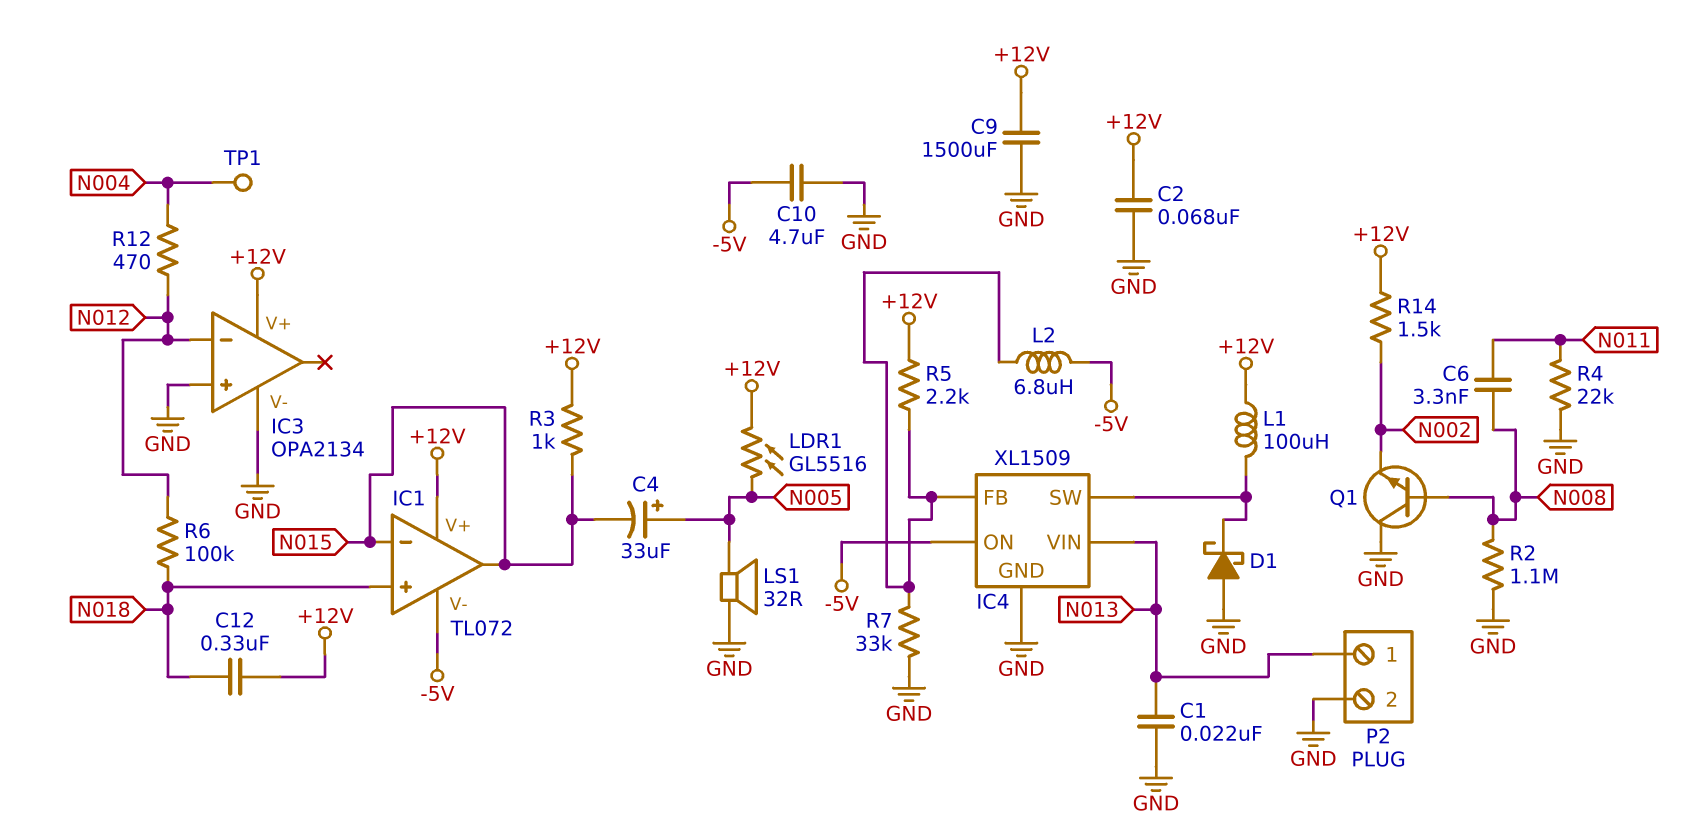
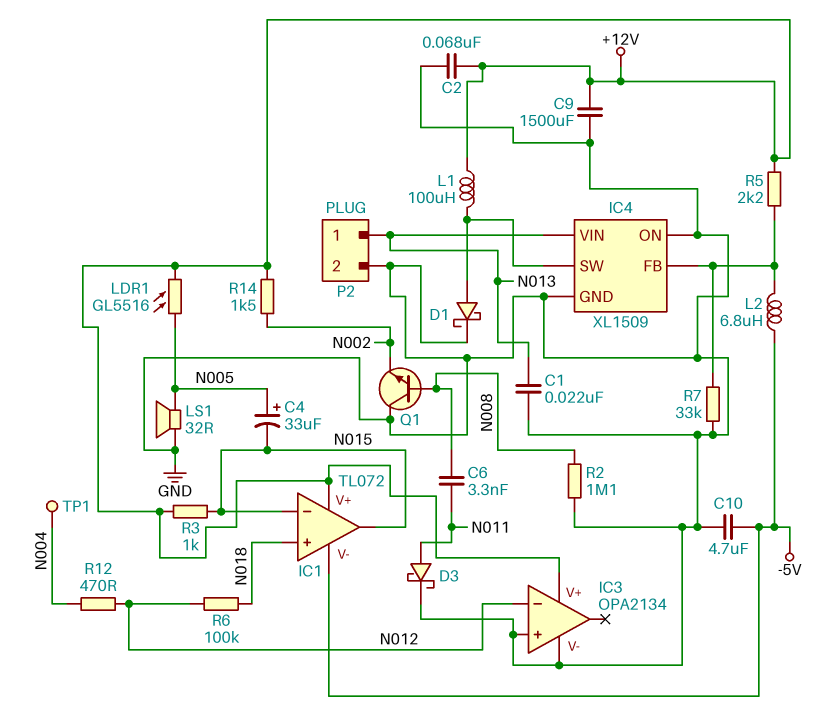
C12: 330nF (+12V, N018) -> none
D1: schottky (A GND, K IC4/SW) -> schottky (A IC4/SW, K GND)
D3: none -> schottky (A N011, K GND)
IC4 pin ON: -5V -> GND
R4: 22k (GND, N011) -> none

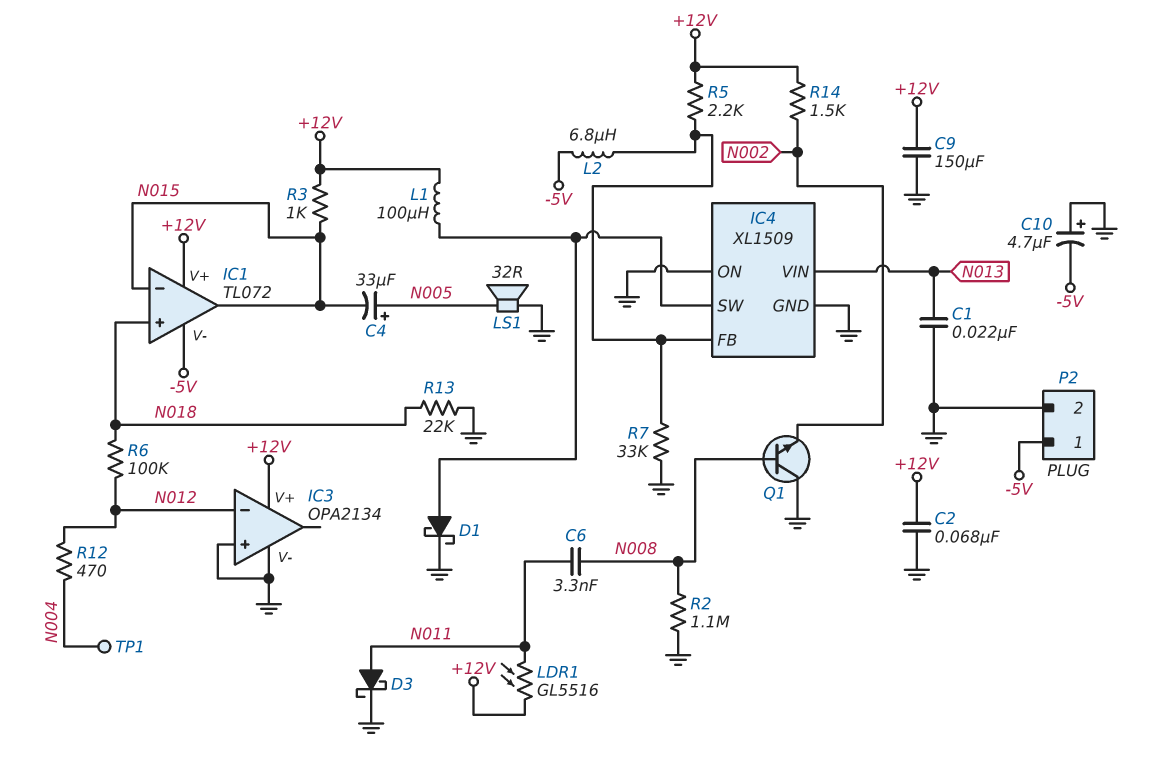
C9: 1500uF (+12V, GND) -> 150uF (+12V, GND)
C10: 4.7uF (-5V, GND) -> 4.7uF (plus GND, minus -5V)
LDR1: GL5516 (+12V, N005) -> GL5516 (+12V, N011)
P2 pin 1: N013 -> -5V
R13: none -> 22k (GND, N018)

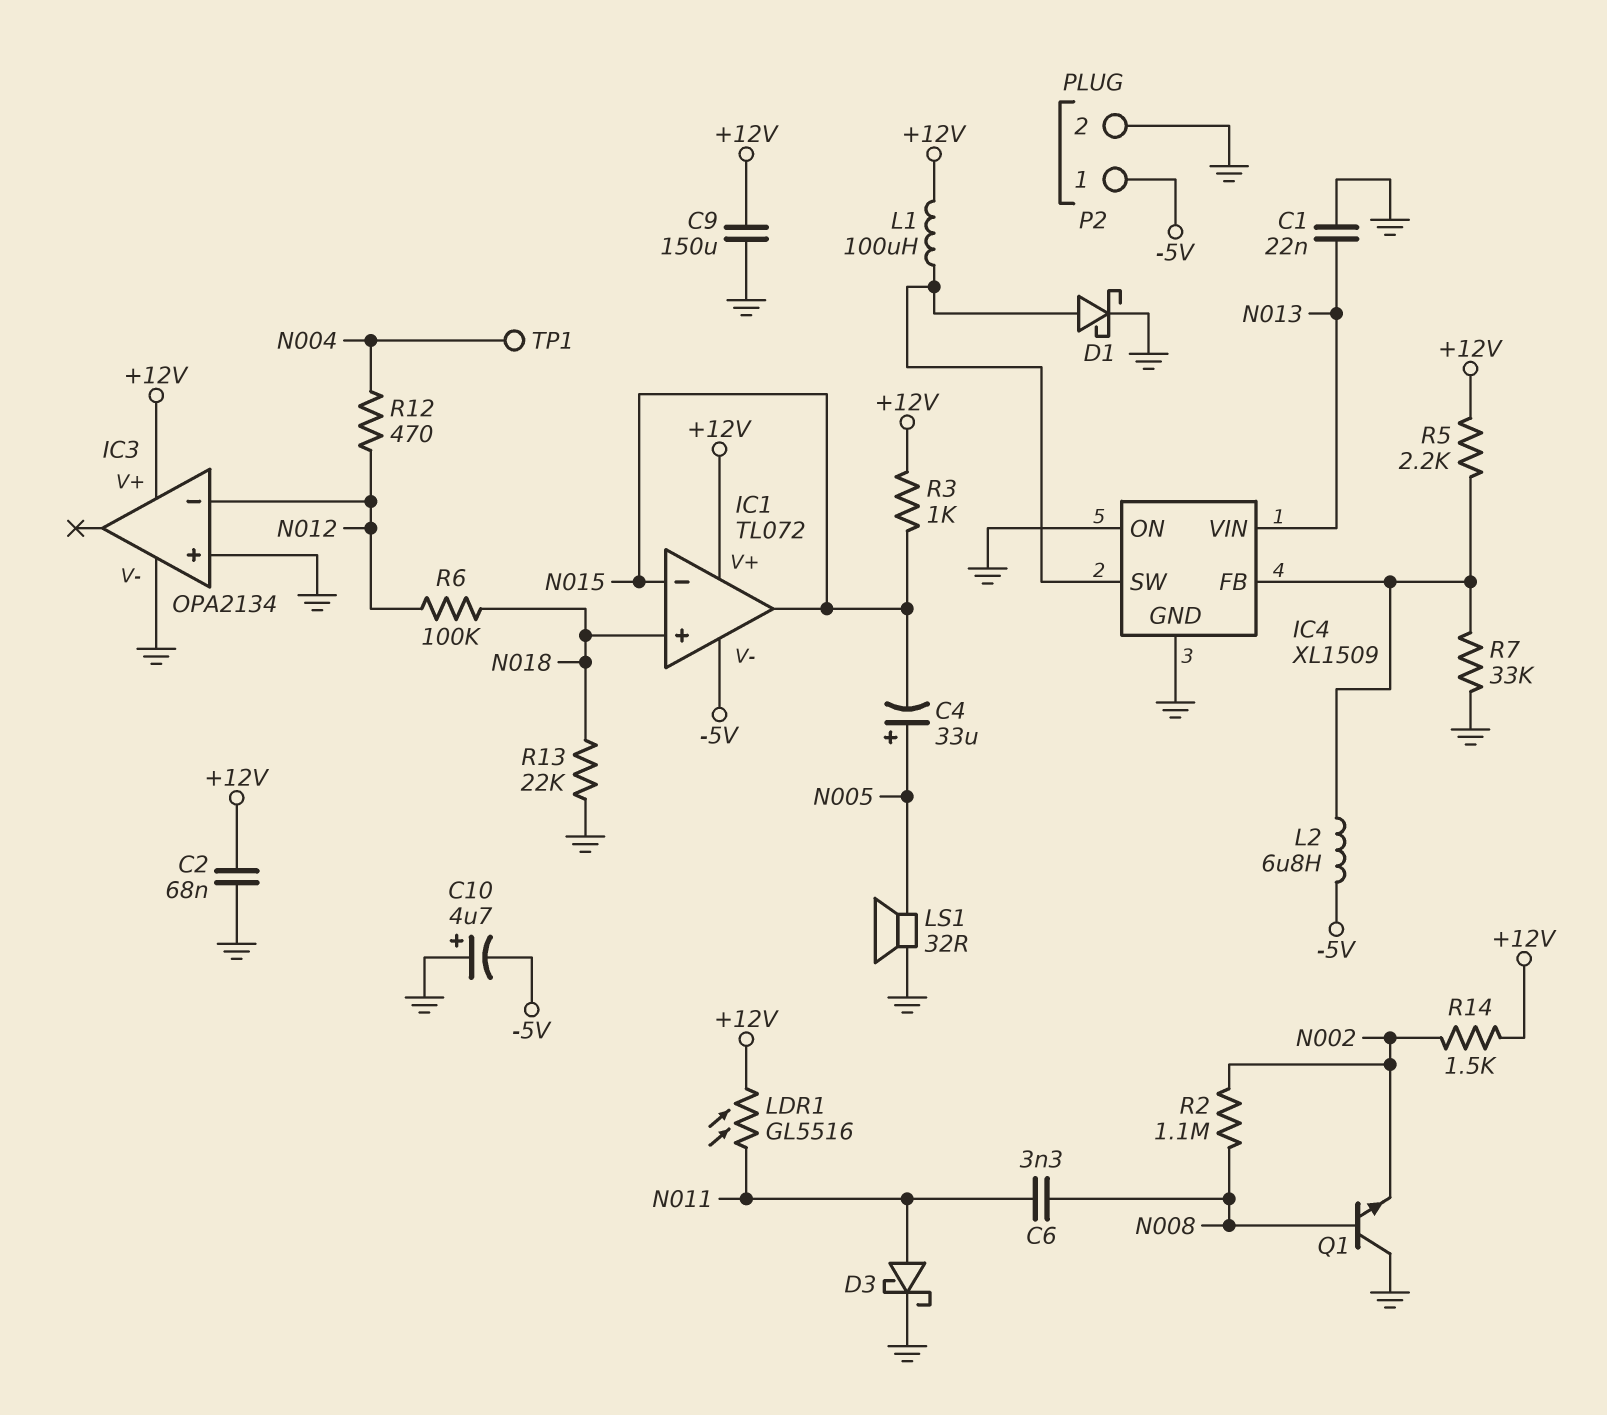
R2: 1.1M (GND, N008) -> 1.1M (N002, N008)

